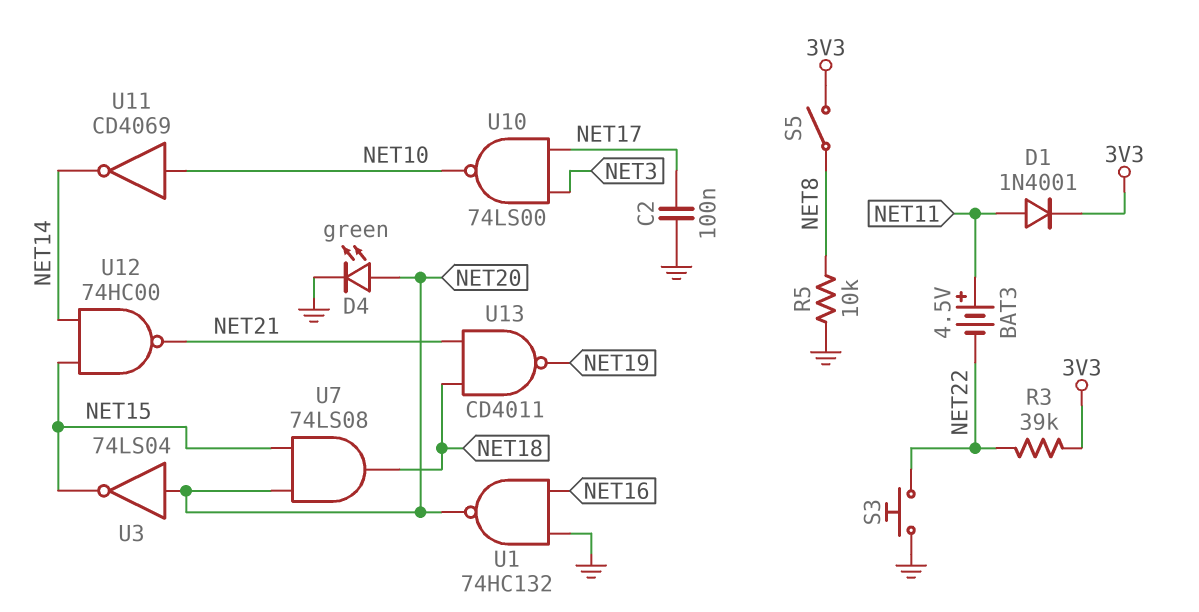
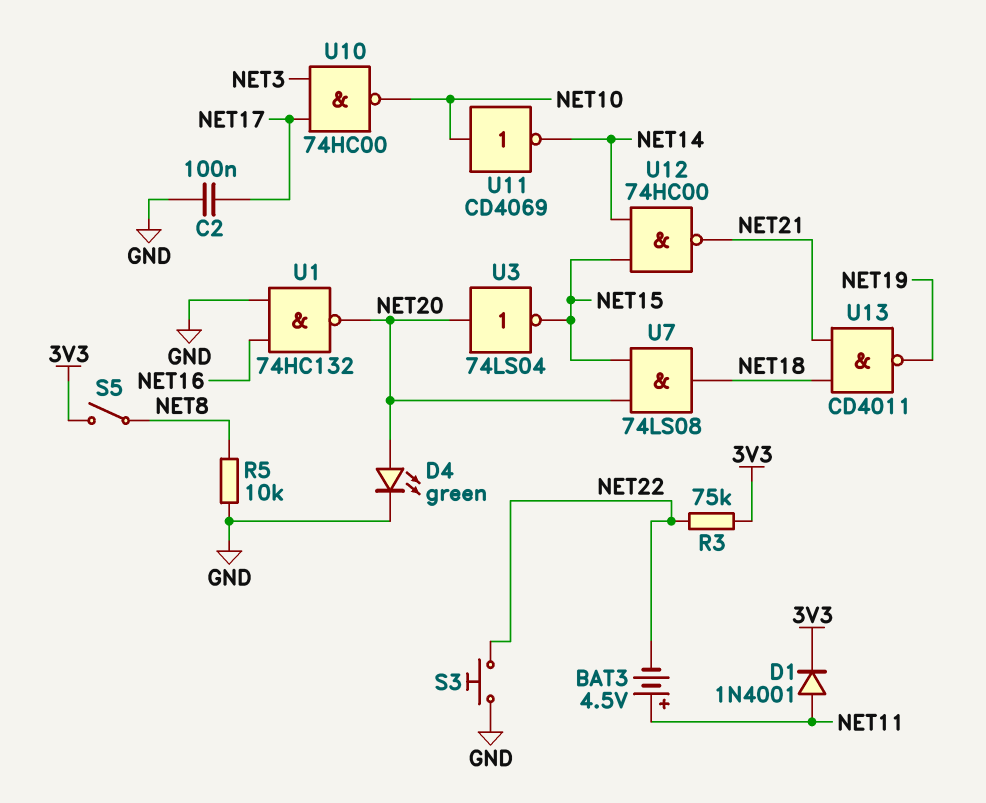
R3: 39k (3V3, NET22) -> 75k (3V3, NET22)
U10: NAND 74LS00 (in NET3, in NET17, out NET10) -> NAND 74HC00 (in NET3, in NET17, out NET10)

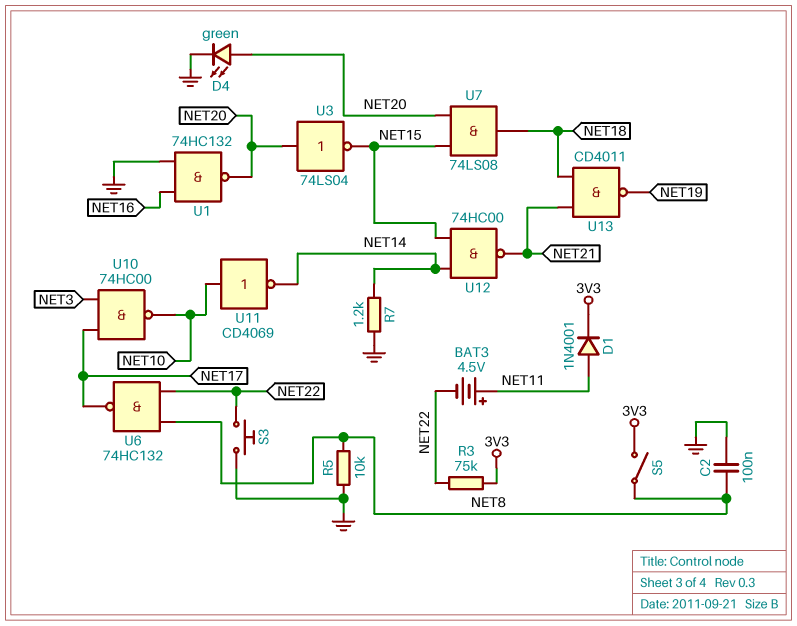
C2: 100nF (GND, NET17) -> 100nF (GND, NET8)
R7: none -> 1.2k (GND, NET14)
U6: none -> NAND 74HC132 (in NET8, in NET22, out NET17)

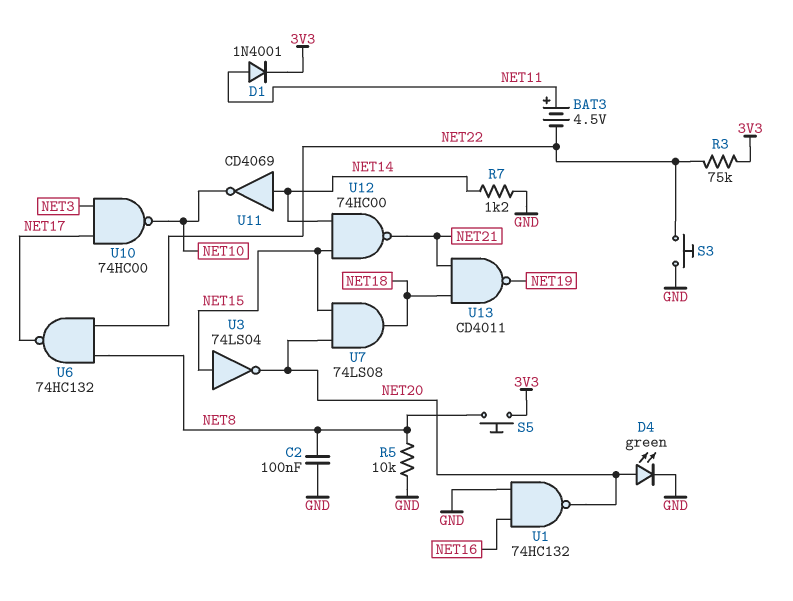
S5: switch (3V3, NET8) -> button (3V3, NET8)
U3: NOT 74LS04 (in NET20, out NET15) -> NOT 74LS04 (in NET15, out NET20)
U11: NOT CD4069 (in NET10, out NET14) -> NOT CD4069 (in NET14, out NET10)

